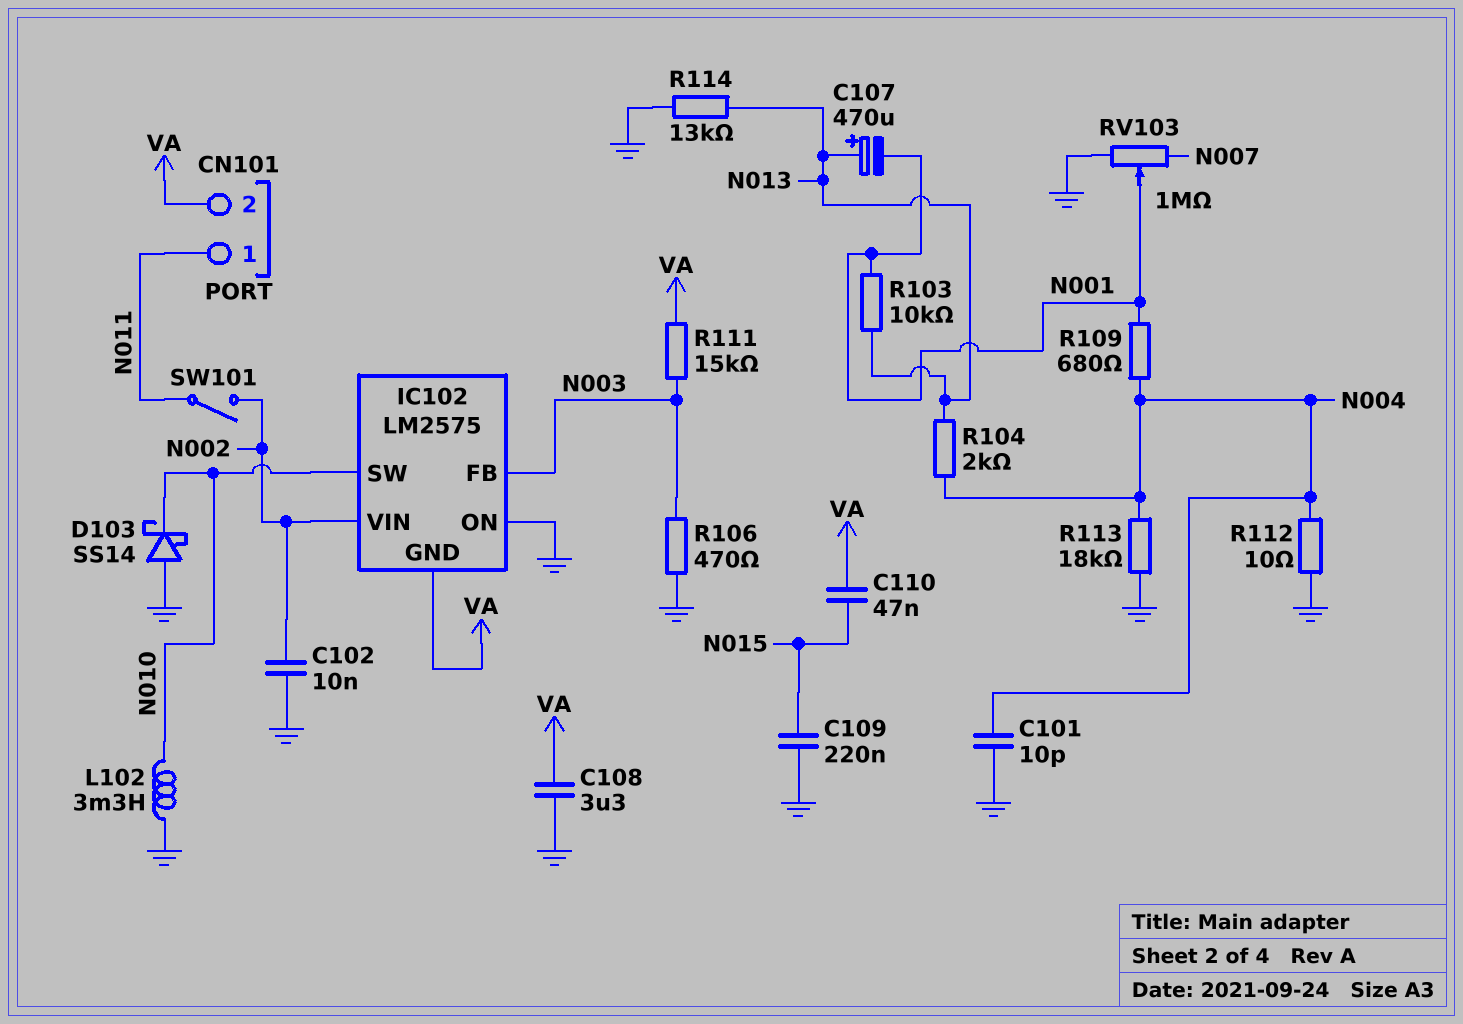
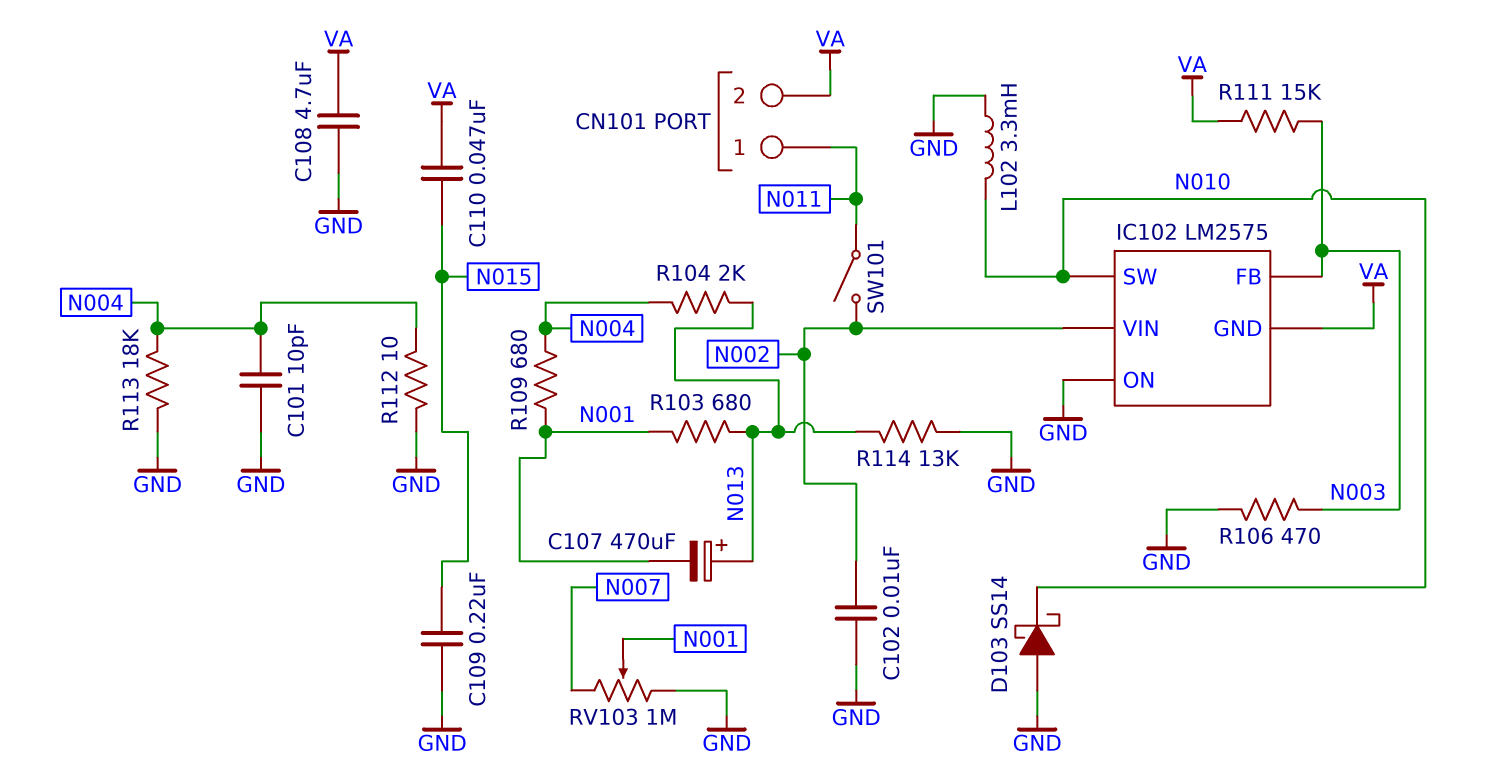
C108: 3.3uF (GND, VA) -> 4.7uF (GND, VA)
R103: 10k (N001, N013) -> 680 (N001, N013)

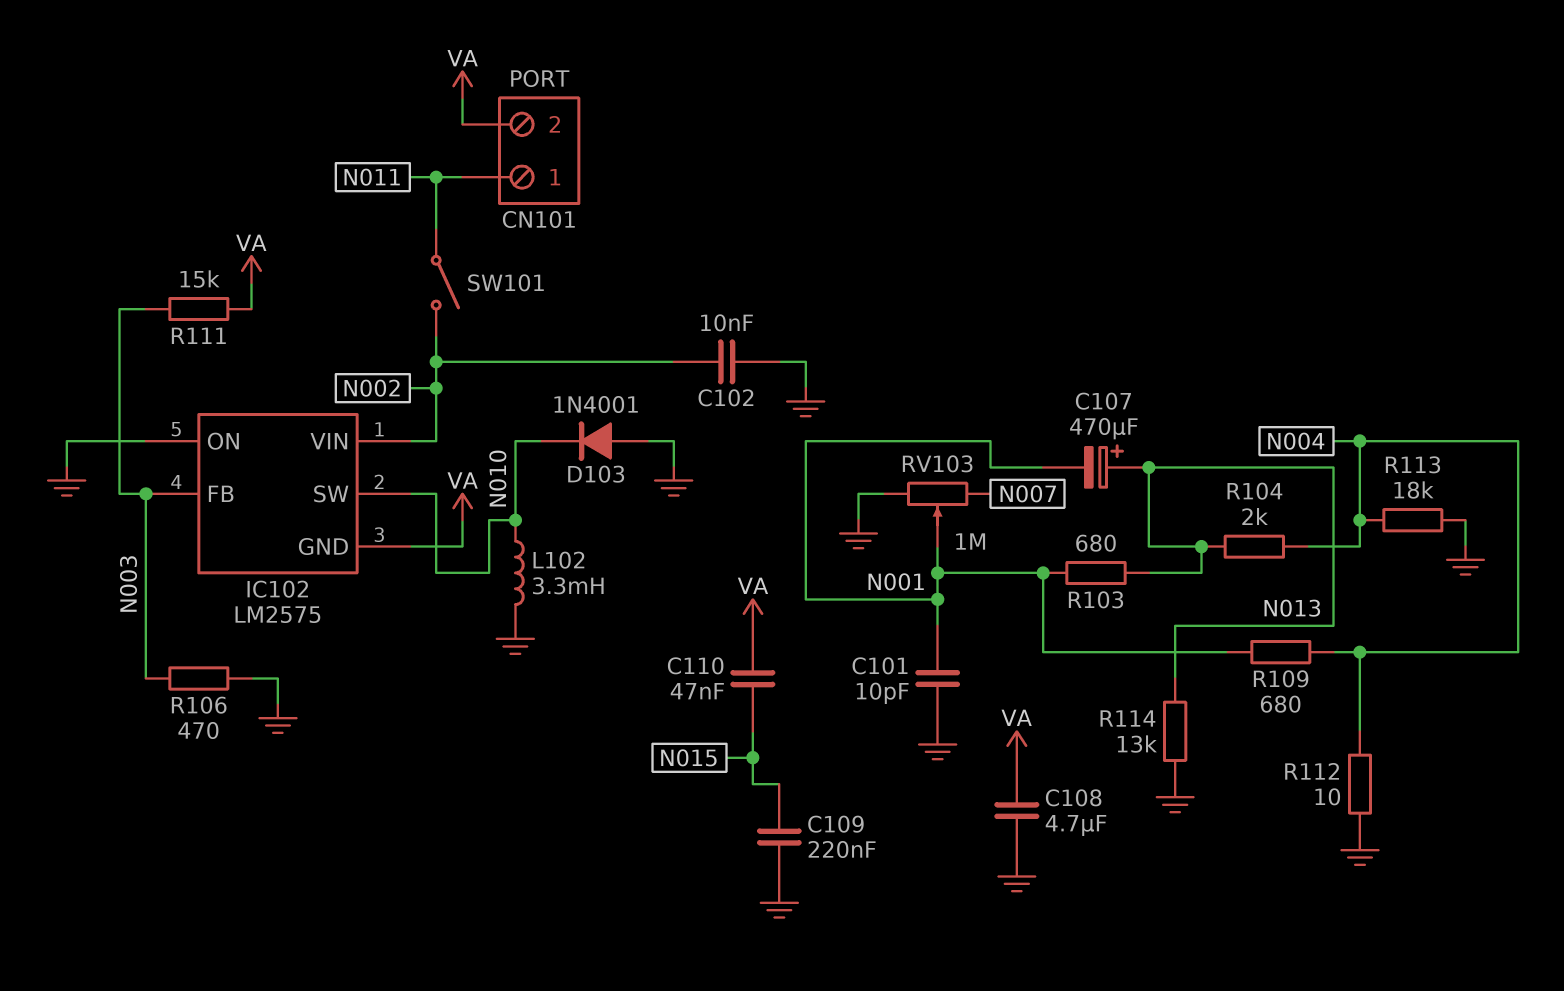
C101: 10pF (GND, N004) -> 10pF (GND, N001)
D103: schottky SS14 (A GND, K N010) -> diode 1N4001 (A GND, K N010)

